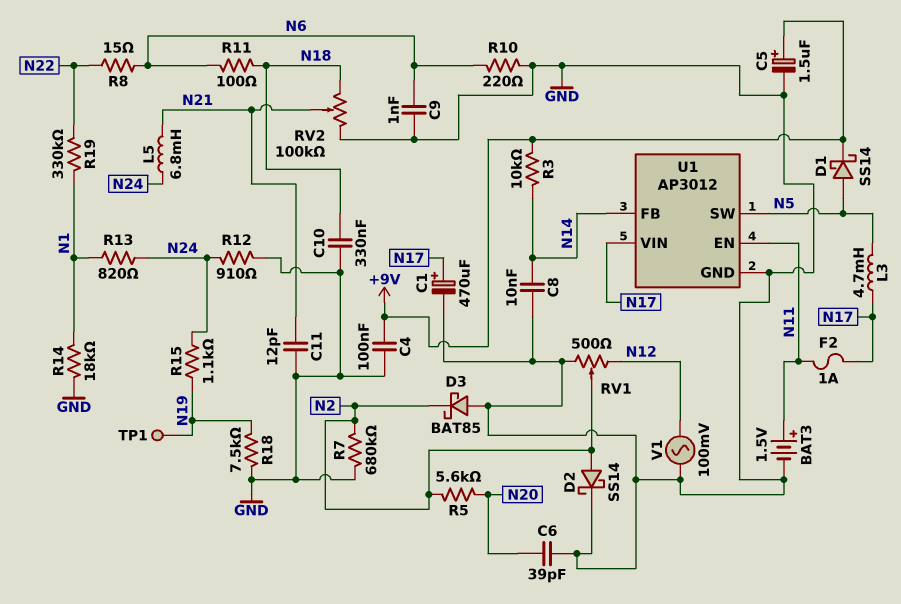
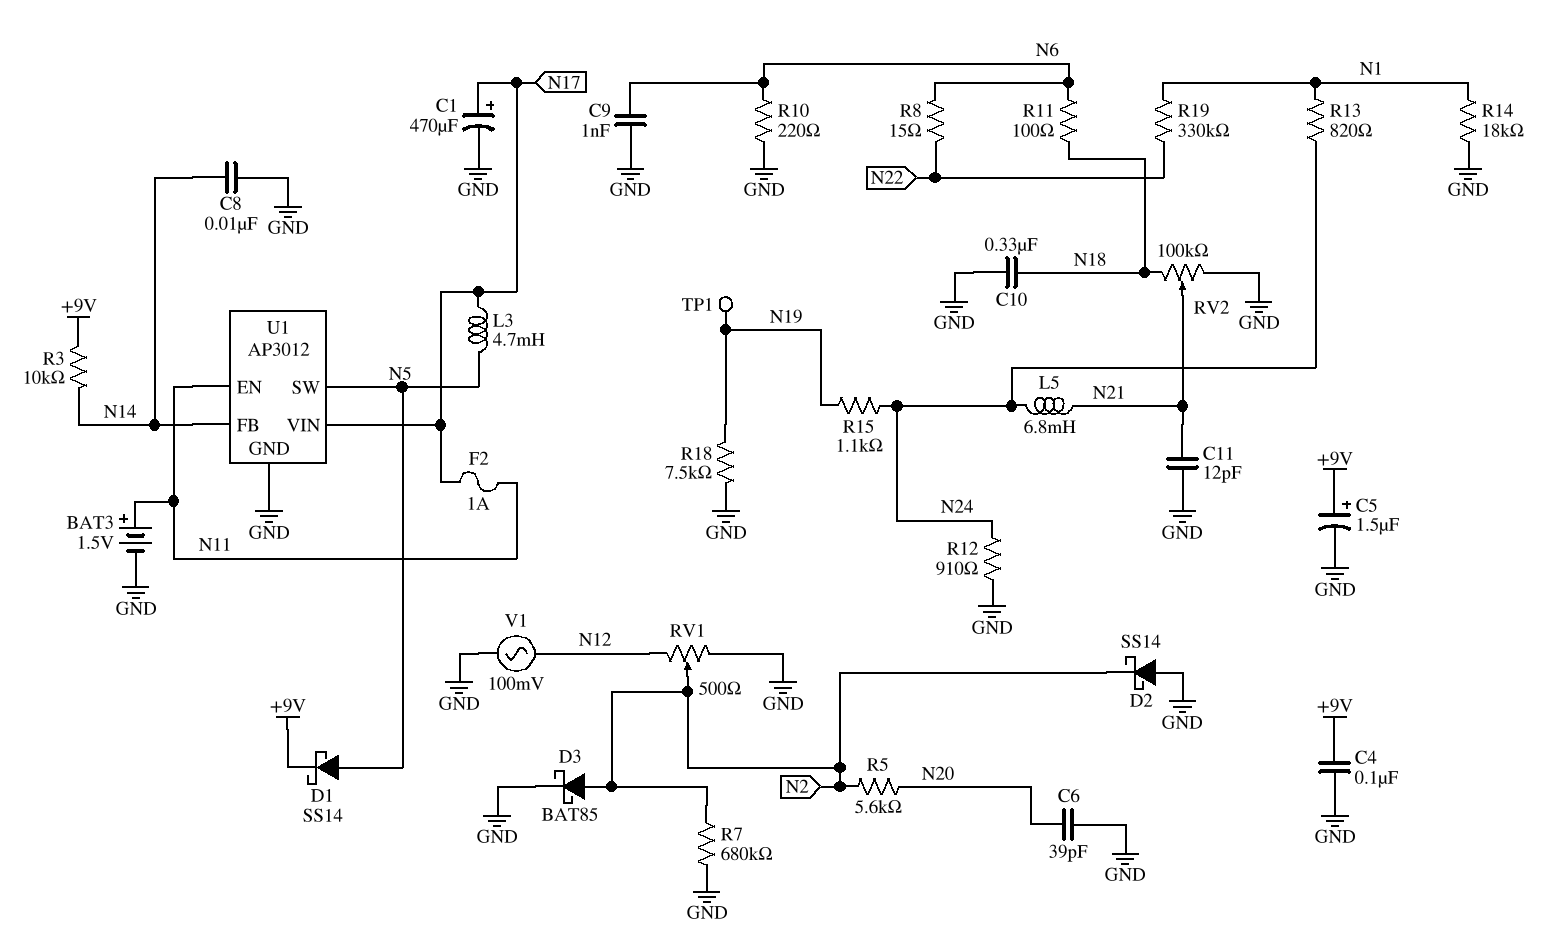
D2: schottky SS14 (A N2, K GND) -> schottky SS14 (A GND, K N2)
D3: schottky BAT85 (A GND, K N2) -> schottky BAT85 (A N2, K GND)

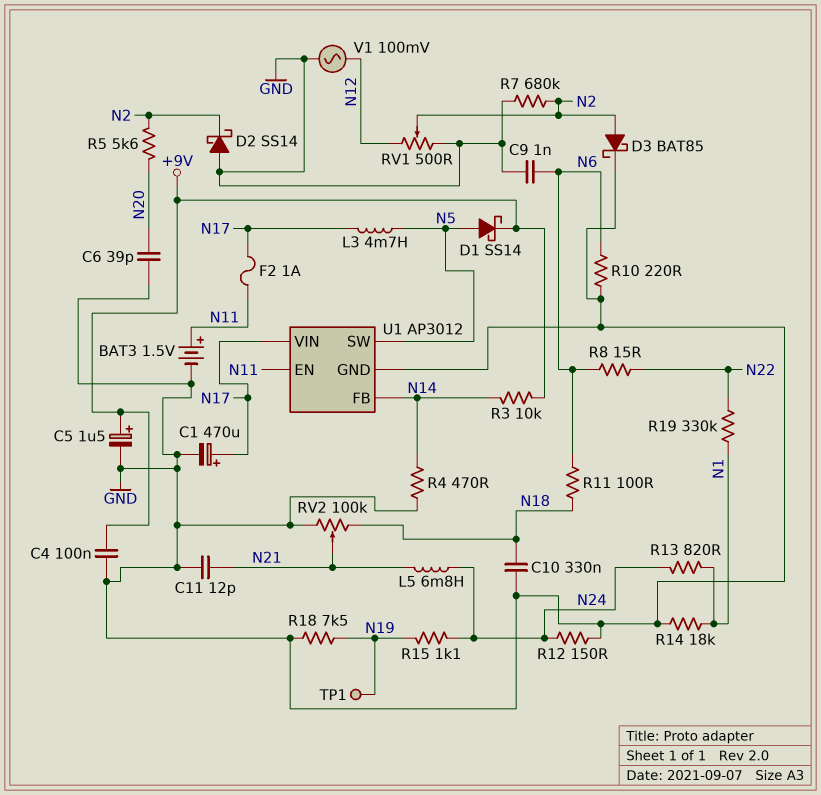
C8: 10nF (GND, N14) -> none
R4: none -> 470 (GND, N14)
R12: 910 (GND, N24) -> 150 (GND, N24)

